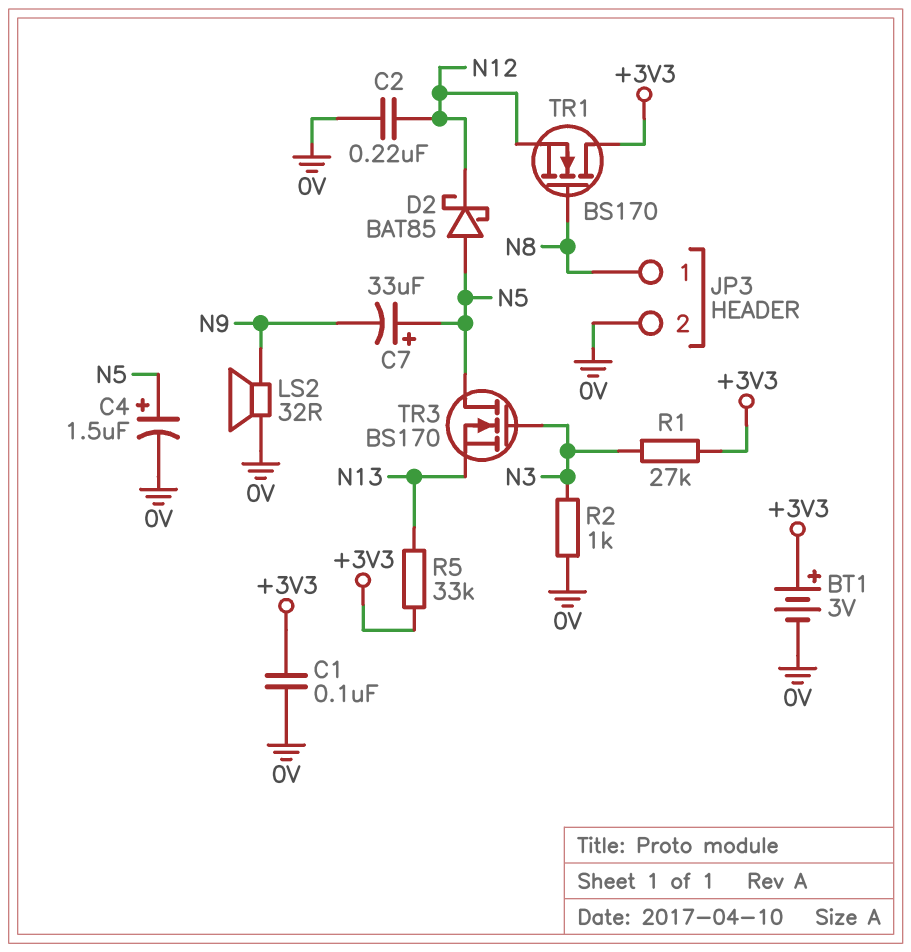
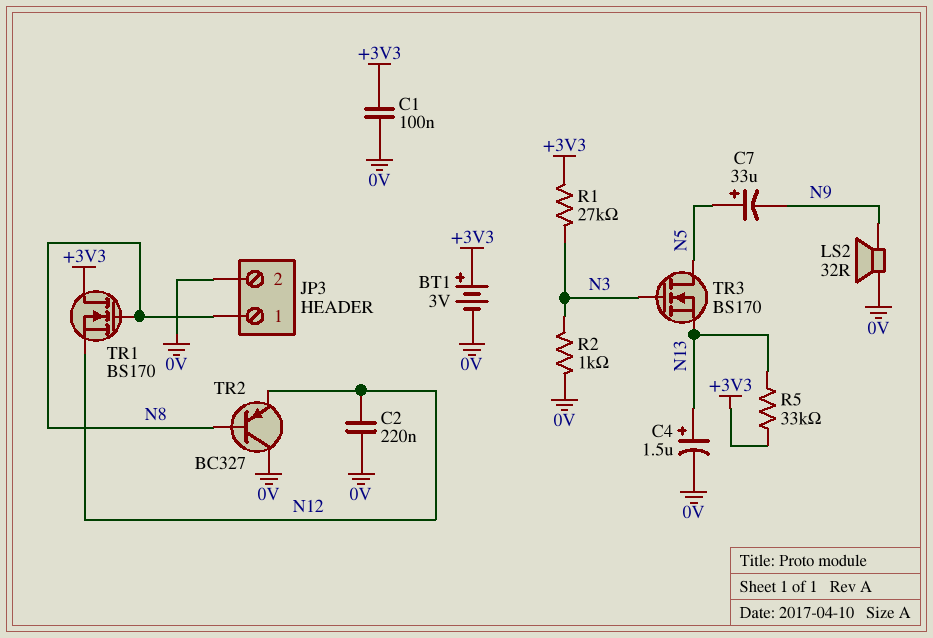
C4: 1.5uF (plus N5, minus 0V) -> 1.5uF (plus N13, minus 0V)
D2: schottky BAT85 (A N5, K N12) -> none
TR2: none -> PNP BC327 (B N8, C 0V, E N12)

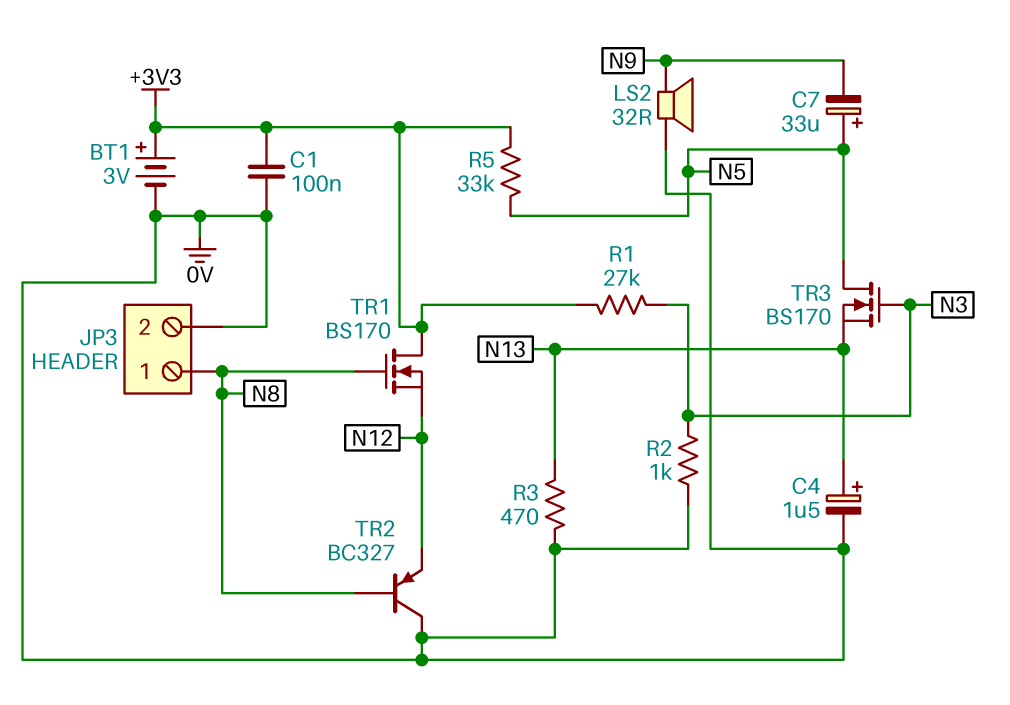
C2: 220nF (0V, N12) -> none
R3: none -> 470 (0V, N13)
R5: 33k (+3V3, N13) -> 33k (+3V3, N5)

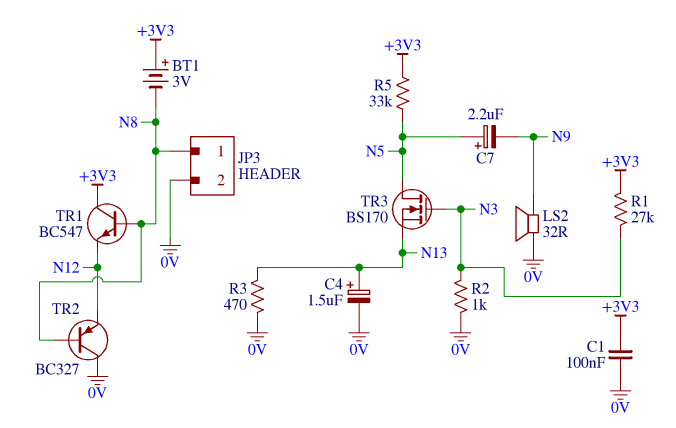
BT1: 3V (plus +3V3, minus 0V) -> 3V (plus +3V3, minus N8)
C7: 33uF (plus N5, minus N9) -> 2.2uF (plus N5, minus N9)
TR1: NMOS BS170 (G N8, D +3V3, S N12) -> NPN BC547 (B N8, C +3V3, E N12)

